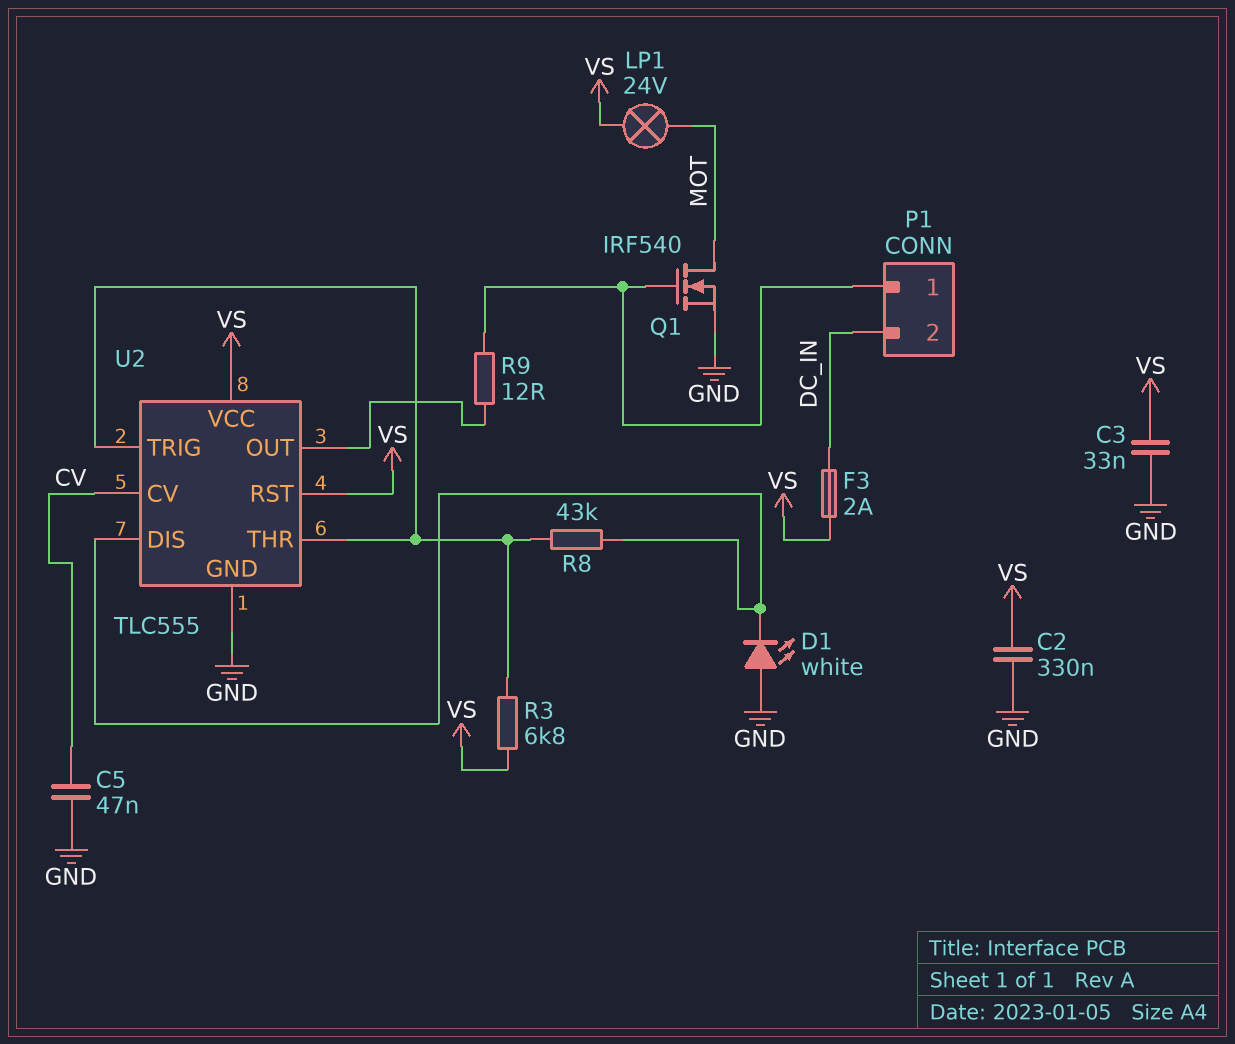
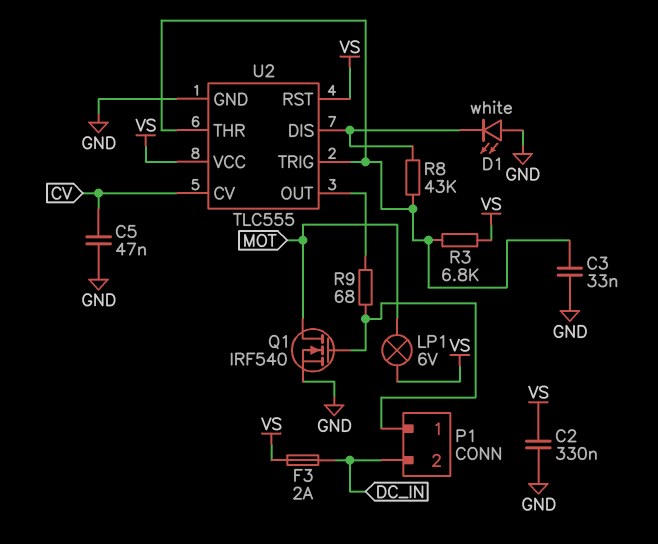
C3: 33nF (GND, VS) -> 33nF (GND, U2/THR)
LP1: lamp 24V (MOT, VS) -> lamp 6V (MOT, VS)
R9: 12 (P1/1, U2/OUT) -> 68 (P1/1, U2/OUT)

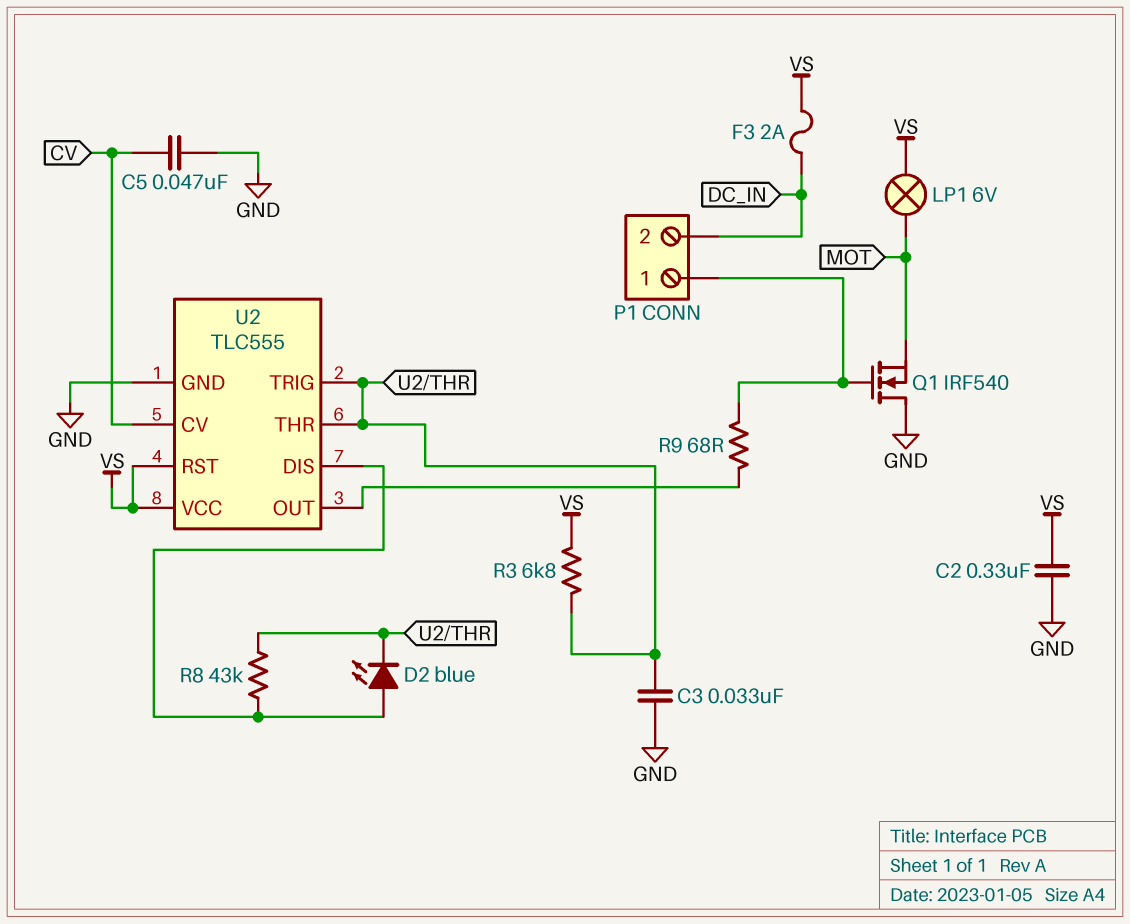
D1: LED white (A GND, K U2/DIS) -> none
D2: none -> LED blue (A U2/DIS, K U2/THR)
Q1: NMOS IRF540 (G P1/1, D MOT, S GND) -> NMOS IRF540 (G P1/1, D GND, S MOT)

